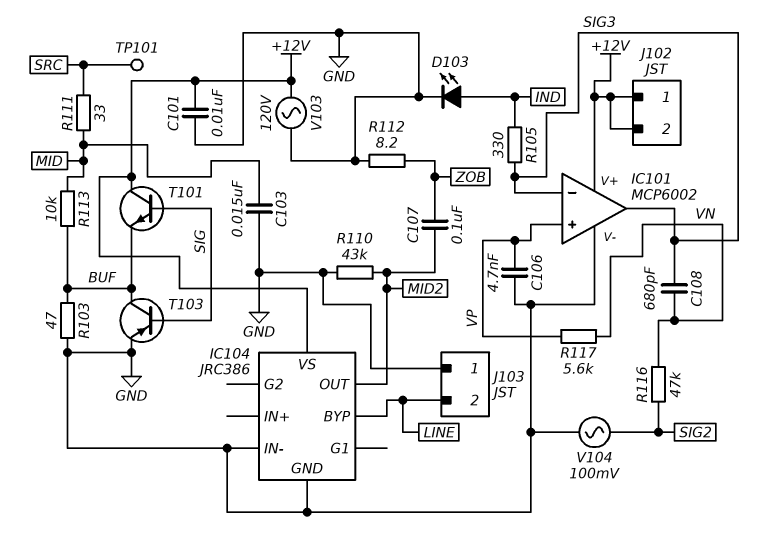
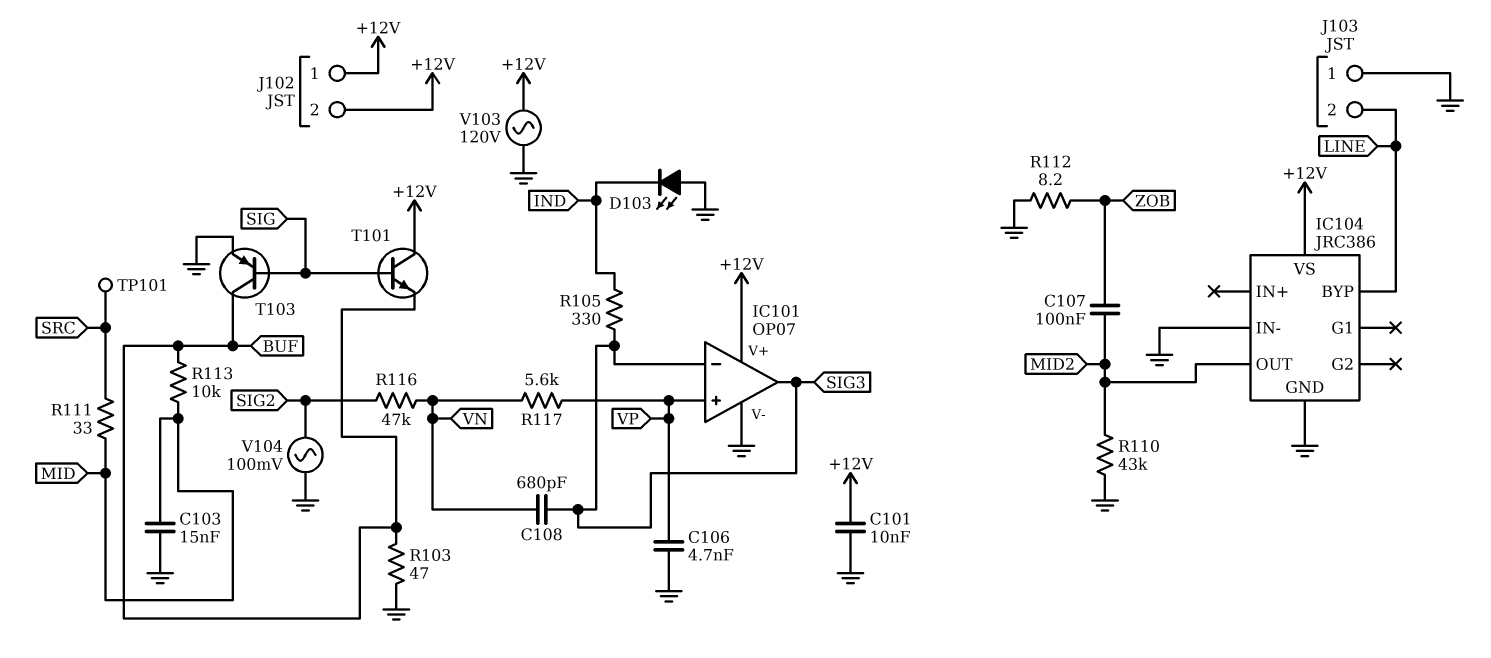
D103: LED (A IND, K GND) -> LED (A GND, K IND)
IC101: MCP6002 -> OP07

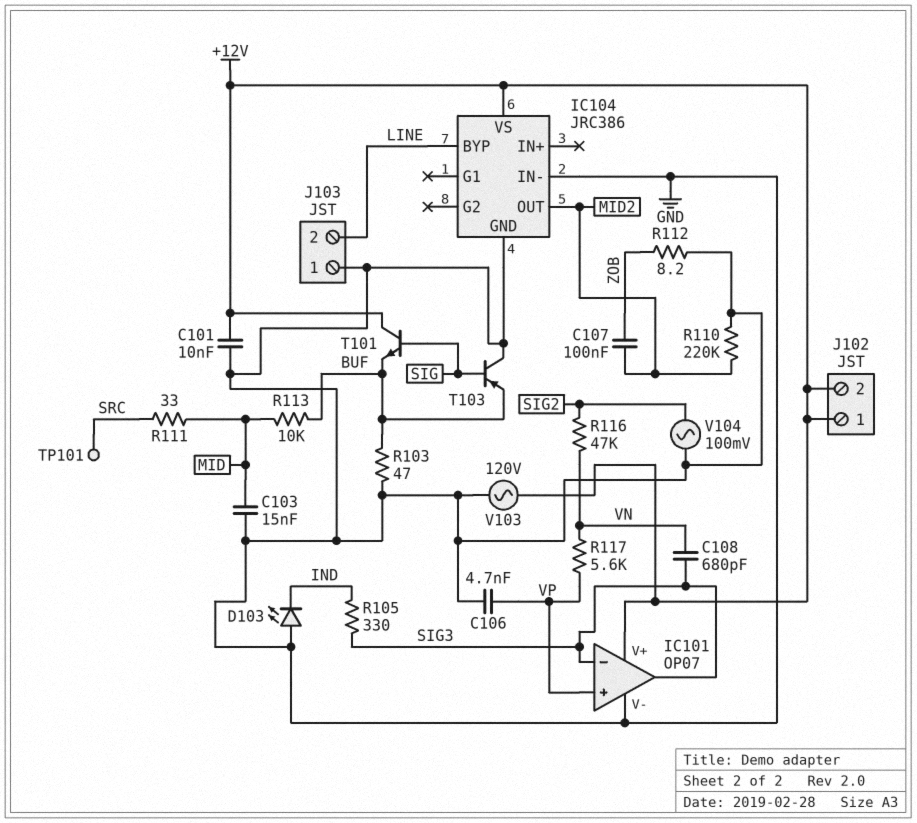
R110: 43k (GND, MID2) -> 220k (GND, MID2)
T103: PNP (B SIG, C BUF, E GND) -> PNP (B SIG, C GND, E BUF)

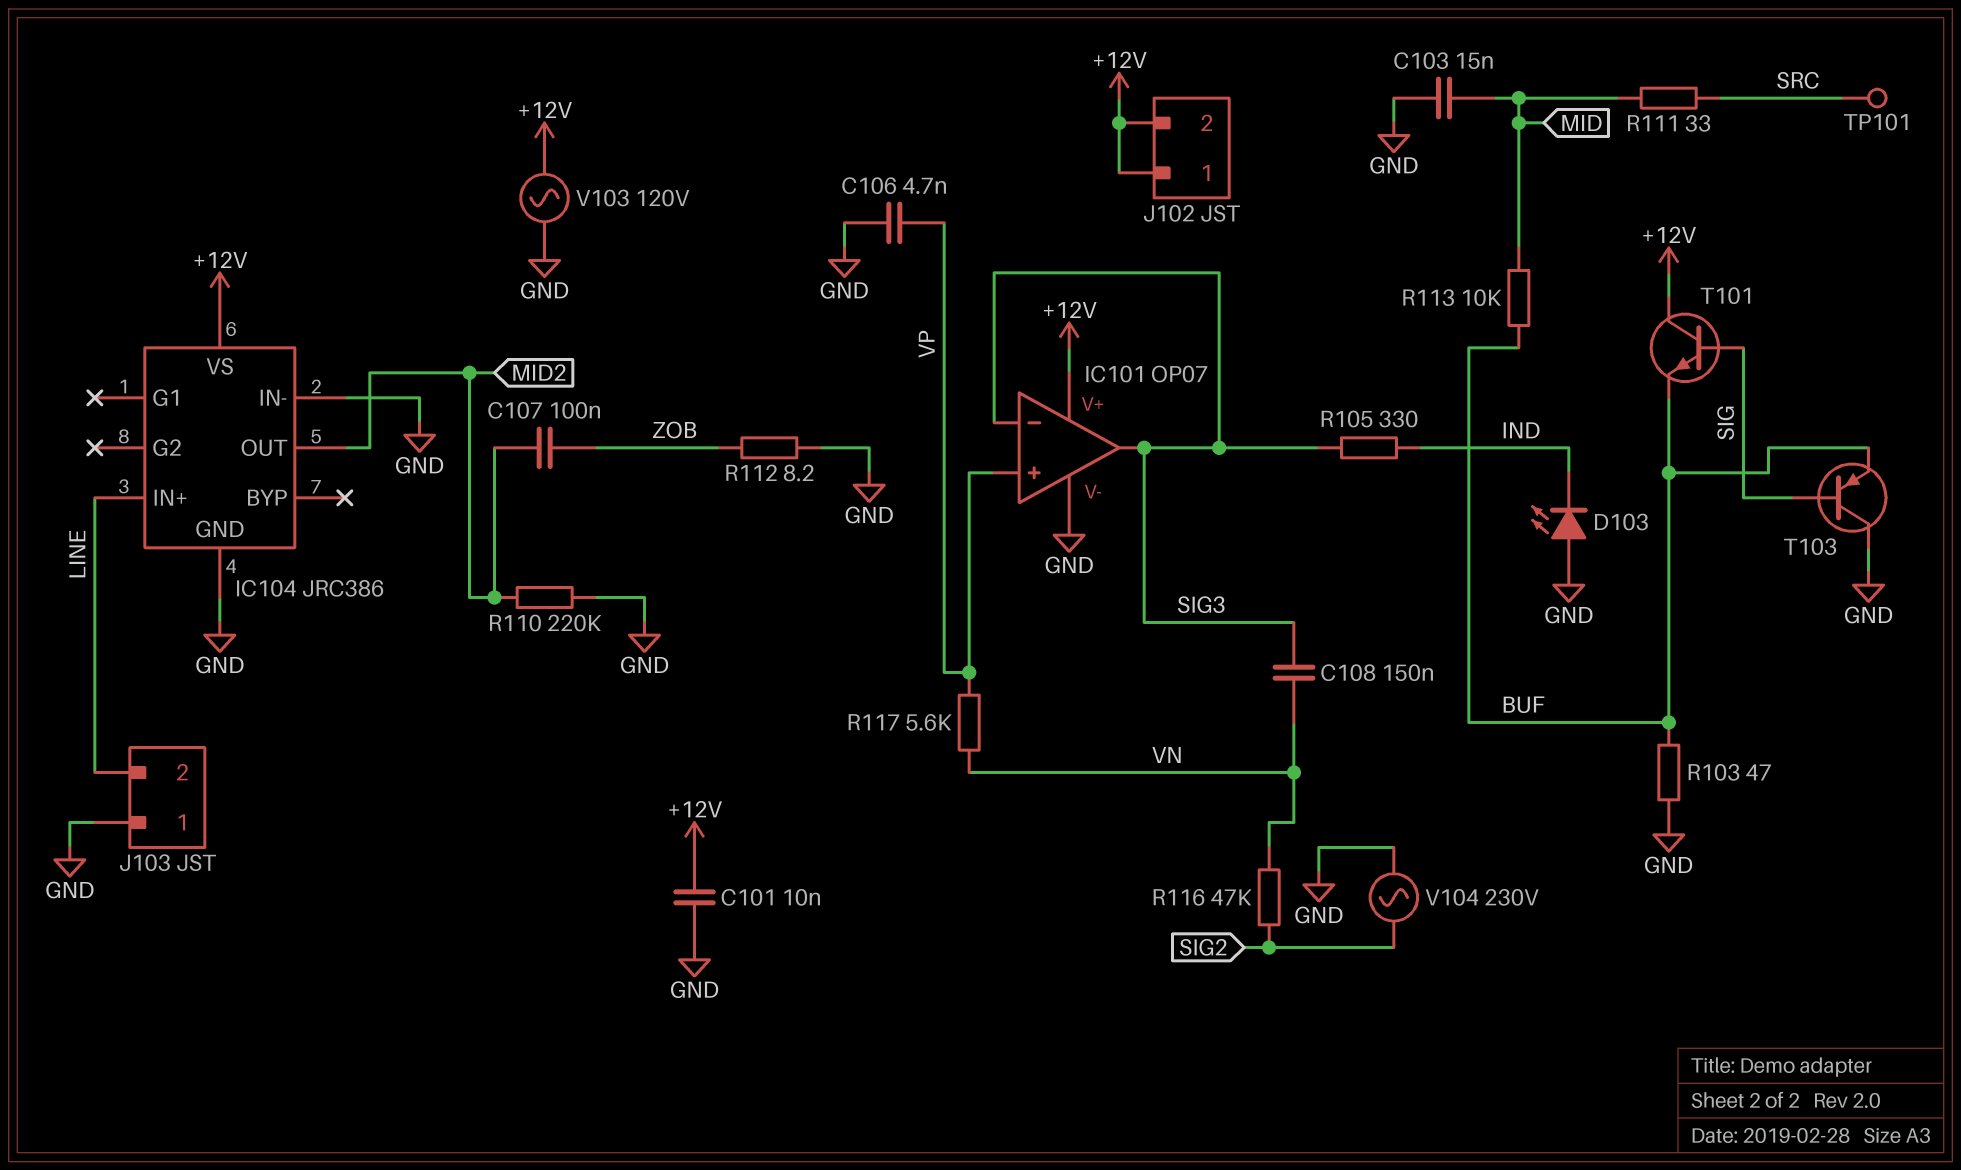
C108: 680pF (SIG3, VN) -> 150nF (SIG3, VN)
IC104 pin BYP: LINE -> none
IC104 pin IN+: none -> LINE
V104: AC 100mV (GND, SIG2) -> AC 230V (GND, SIG2)

